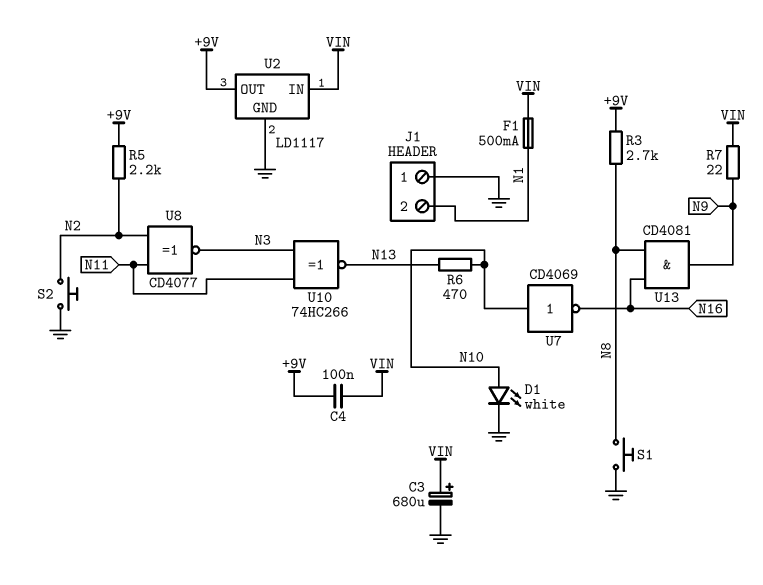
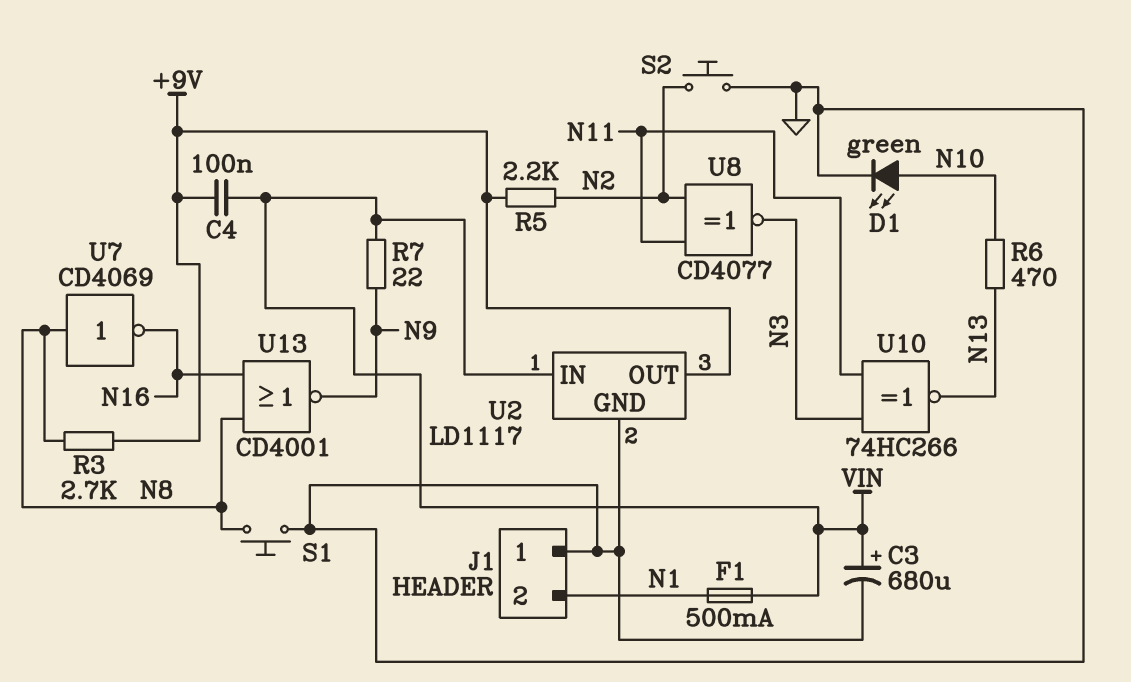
D1: LED white (A N10, K GND) -> LED green (A N10, K GND)
U7: NOT CD4069 (in N10, out N16) -> NOT CD4069 (in N8, out N16)
U13: AND CD4081 (in N8, in N16, out N9) -> NOR CD4001 (in N8, in N16, out N9)

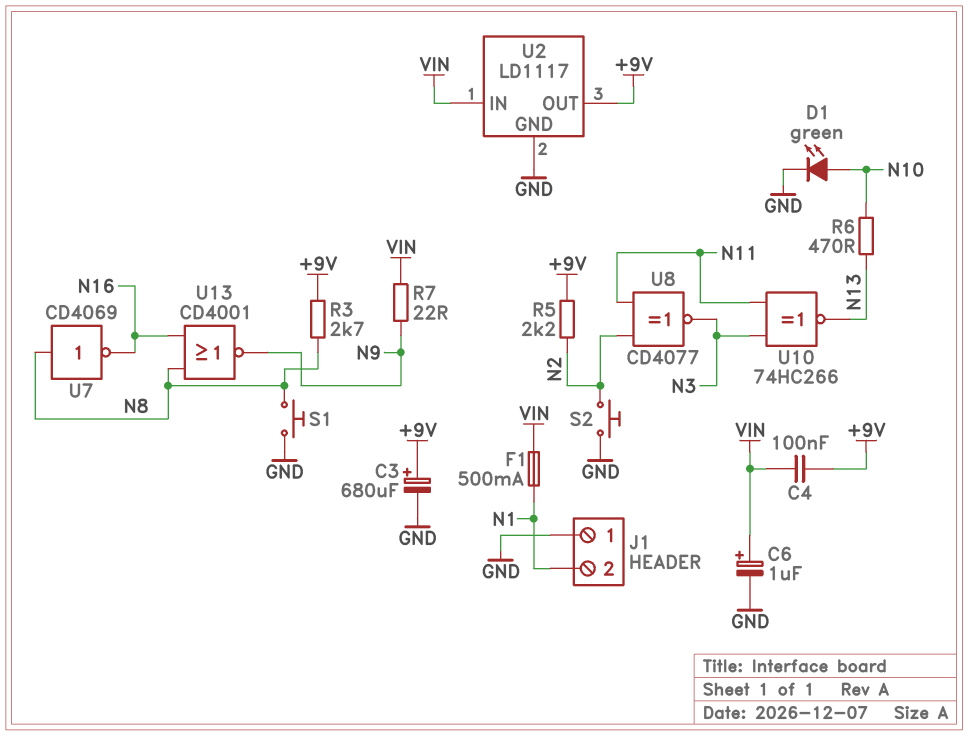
C3: 680uF (plus VIN, minus GND) -> 680uF (plus +9V, minus GND)
C6: none -> 1uF (plus VIN, minus GND)

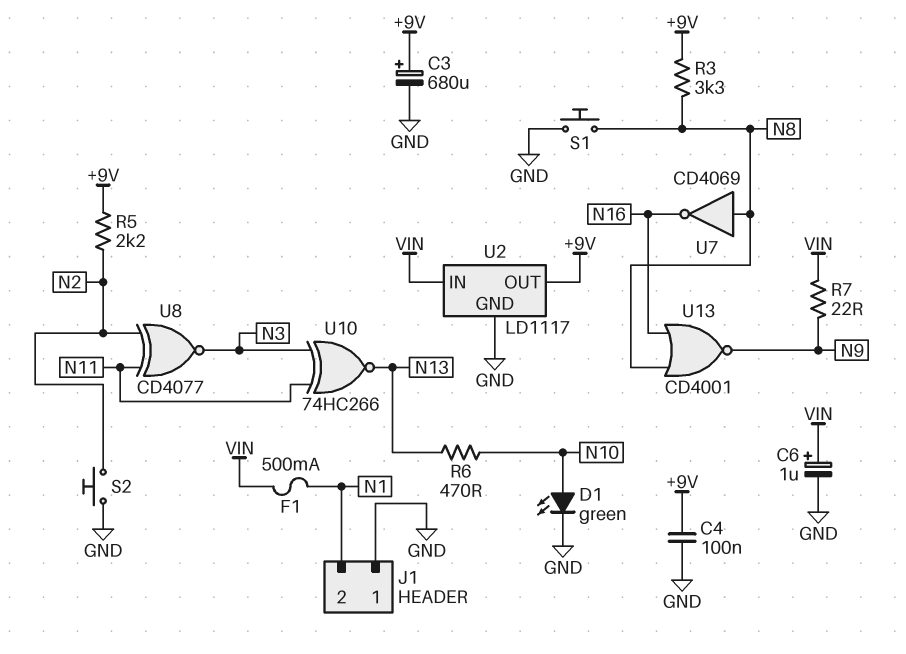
C4: 100nF (+9V, VIN) -> 100nF (+9V, GND)
R3: 2.7k (+9V, N8) -> 3.3k (+9V, N8)

